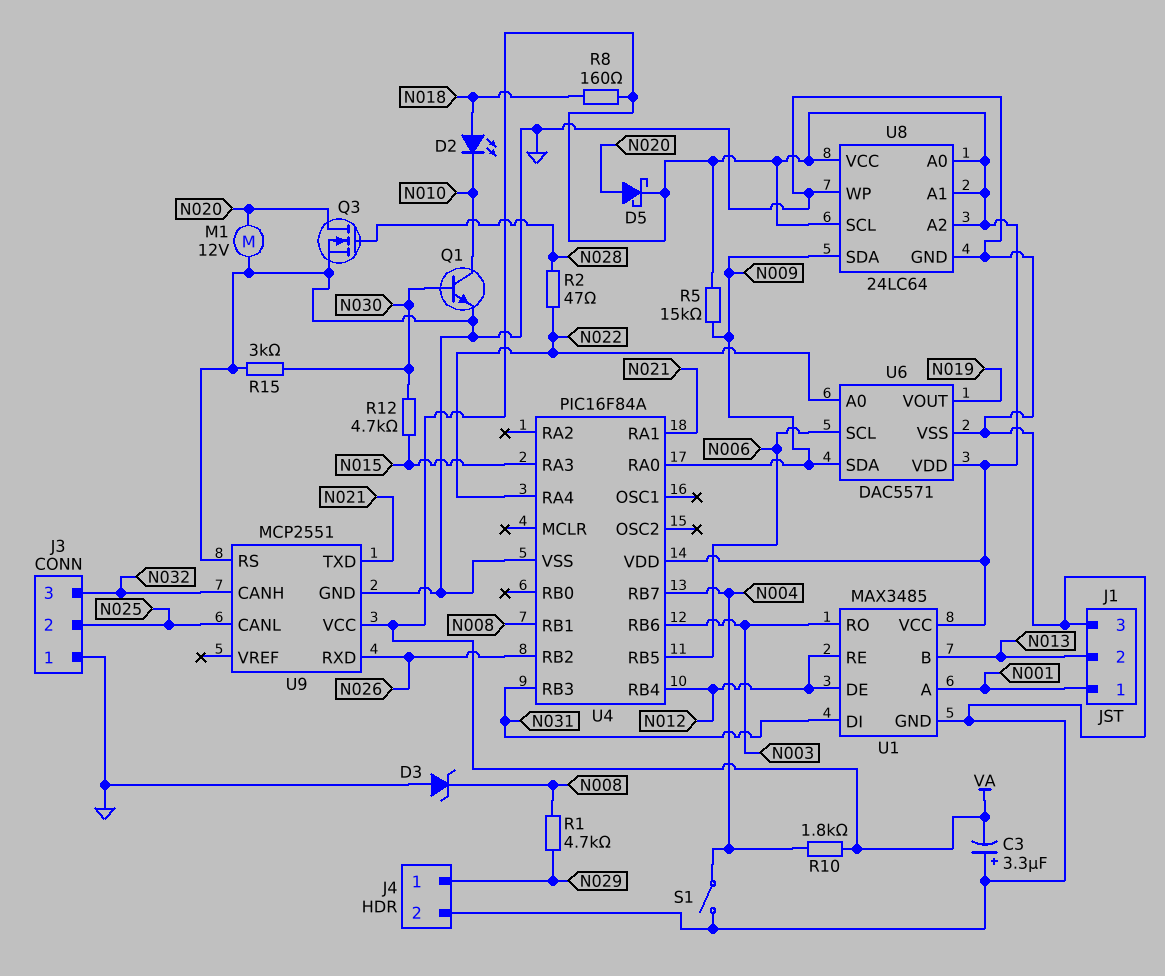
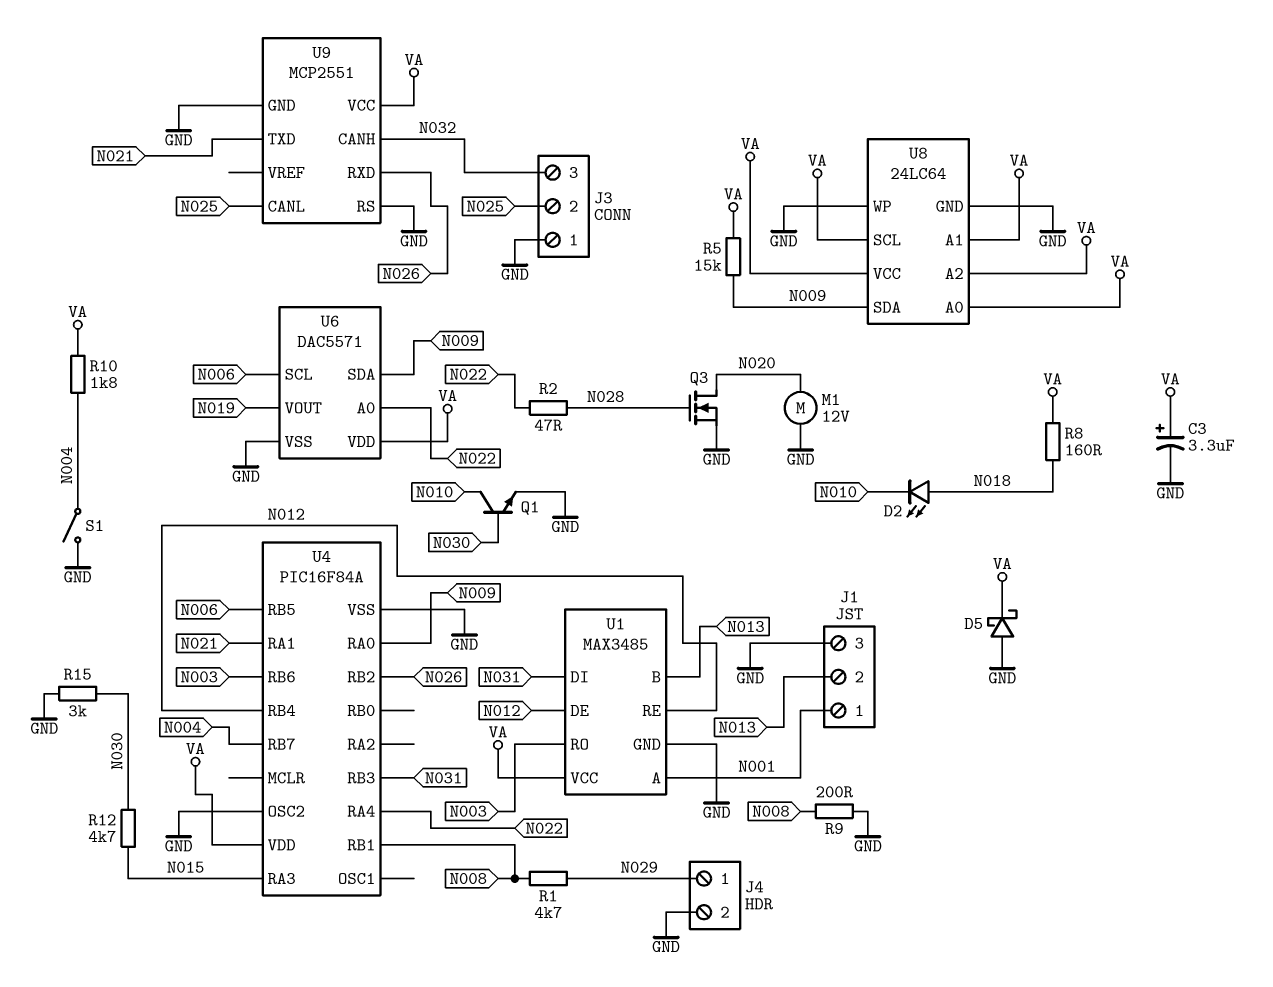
C3: 3.3uF (plus GND, minus VA) -> 3.3uF (plus VA, minus GND)
D3: zener (A GND, K N008) -> none
D5: schottky (A N020, K VA) -> schottky (A GND, K VA)
R9: none -> 200 (GND, N008)
U4 pin OSC2: none -> GND

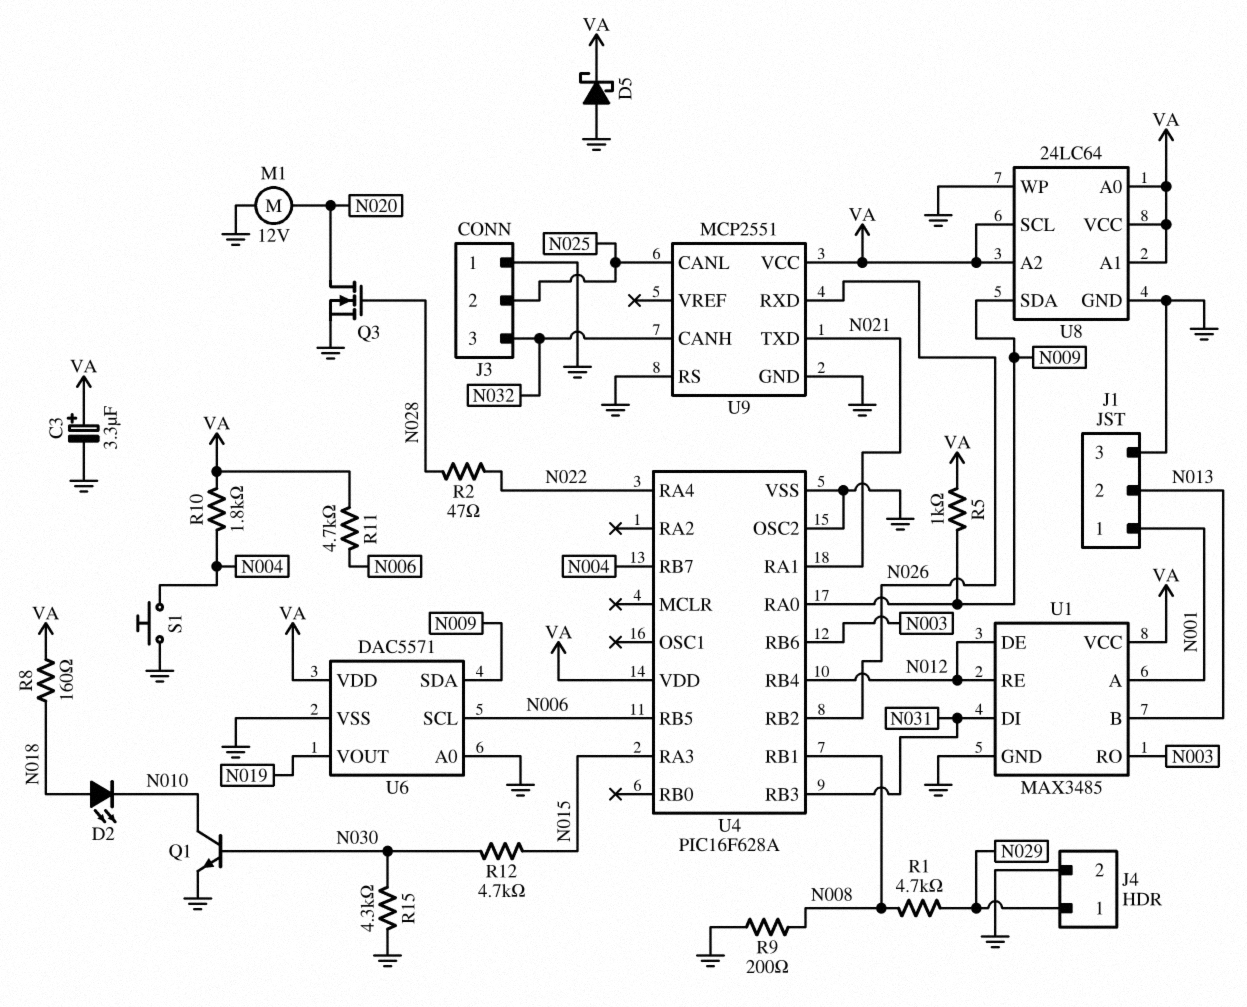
R5: 15k (N009, VA) -> 1k (N009, VA)
R11: none -> 4.7k (N006, VA)
R15: 3k (GND, N030) -> 4.3k (GND, N030)
S1: switch (GND, N004) -> button (GND, N004)
U4: PIC16F84A -> PIC16F628A
U6 pin A0: N022 -> GND

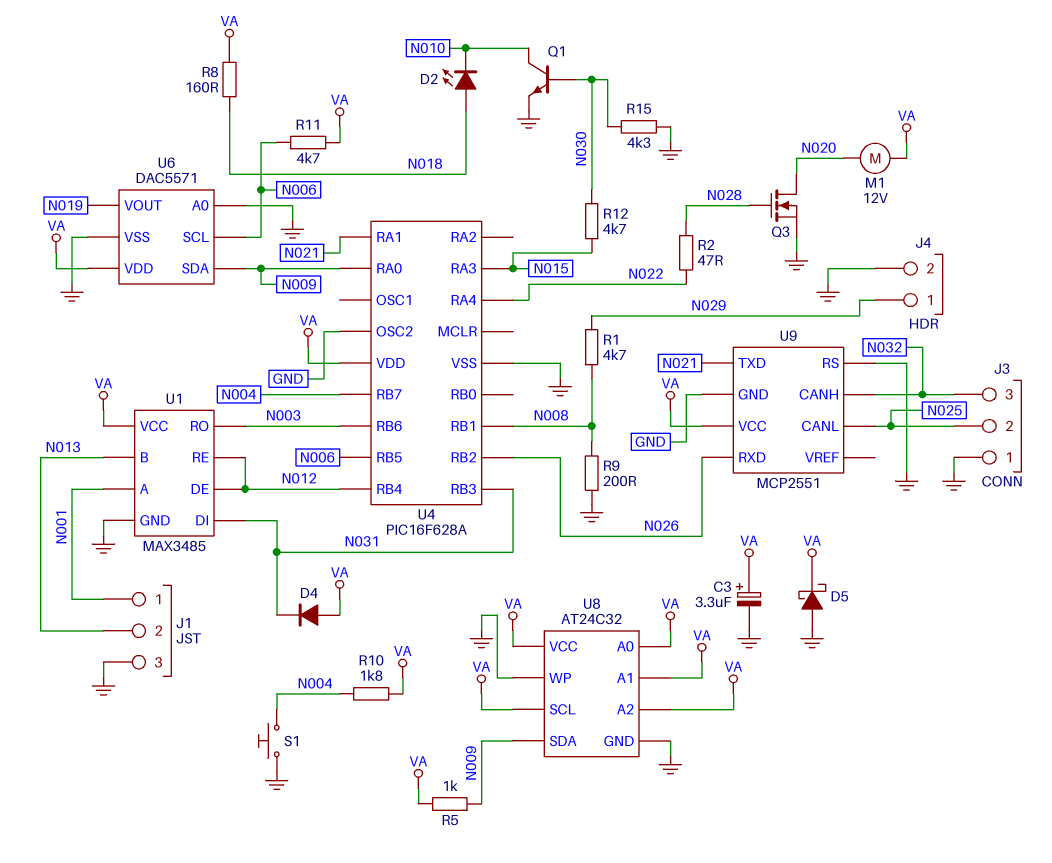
D4: none -> diode (A VA, K N031)
M1: motor 12V (GND, N020) -> motor 12V (N020, VA)
U8: 24LC64 -> AT24C32

